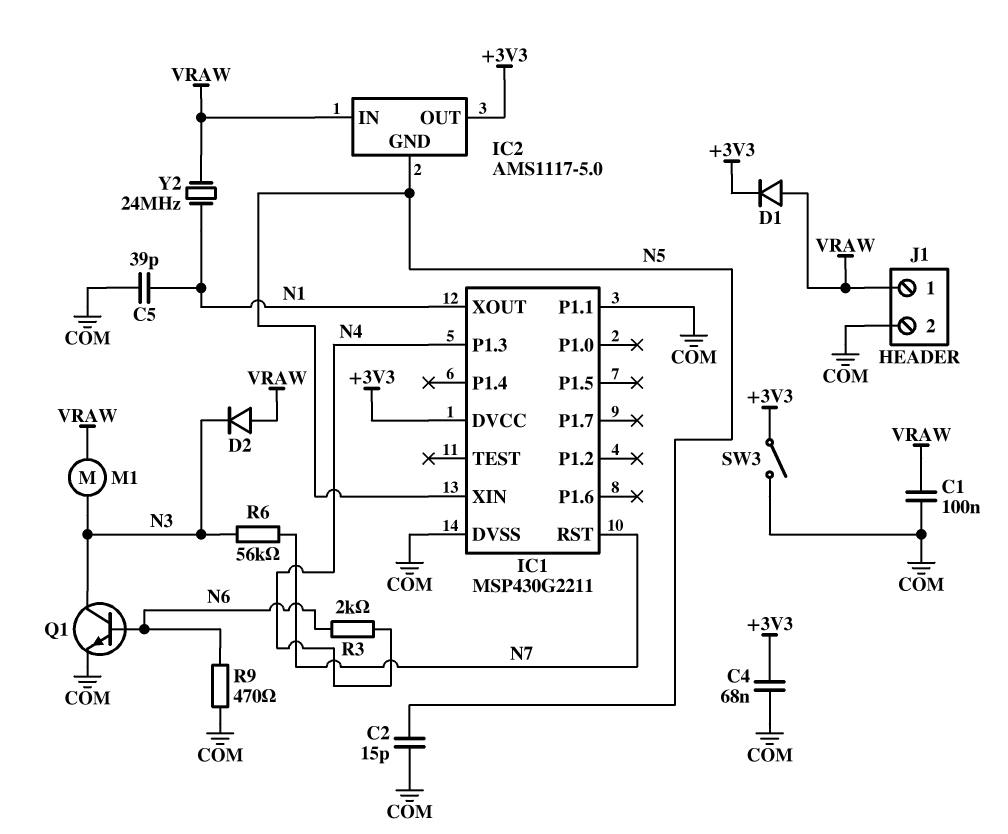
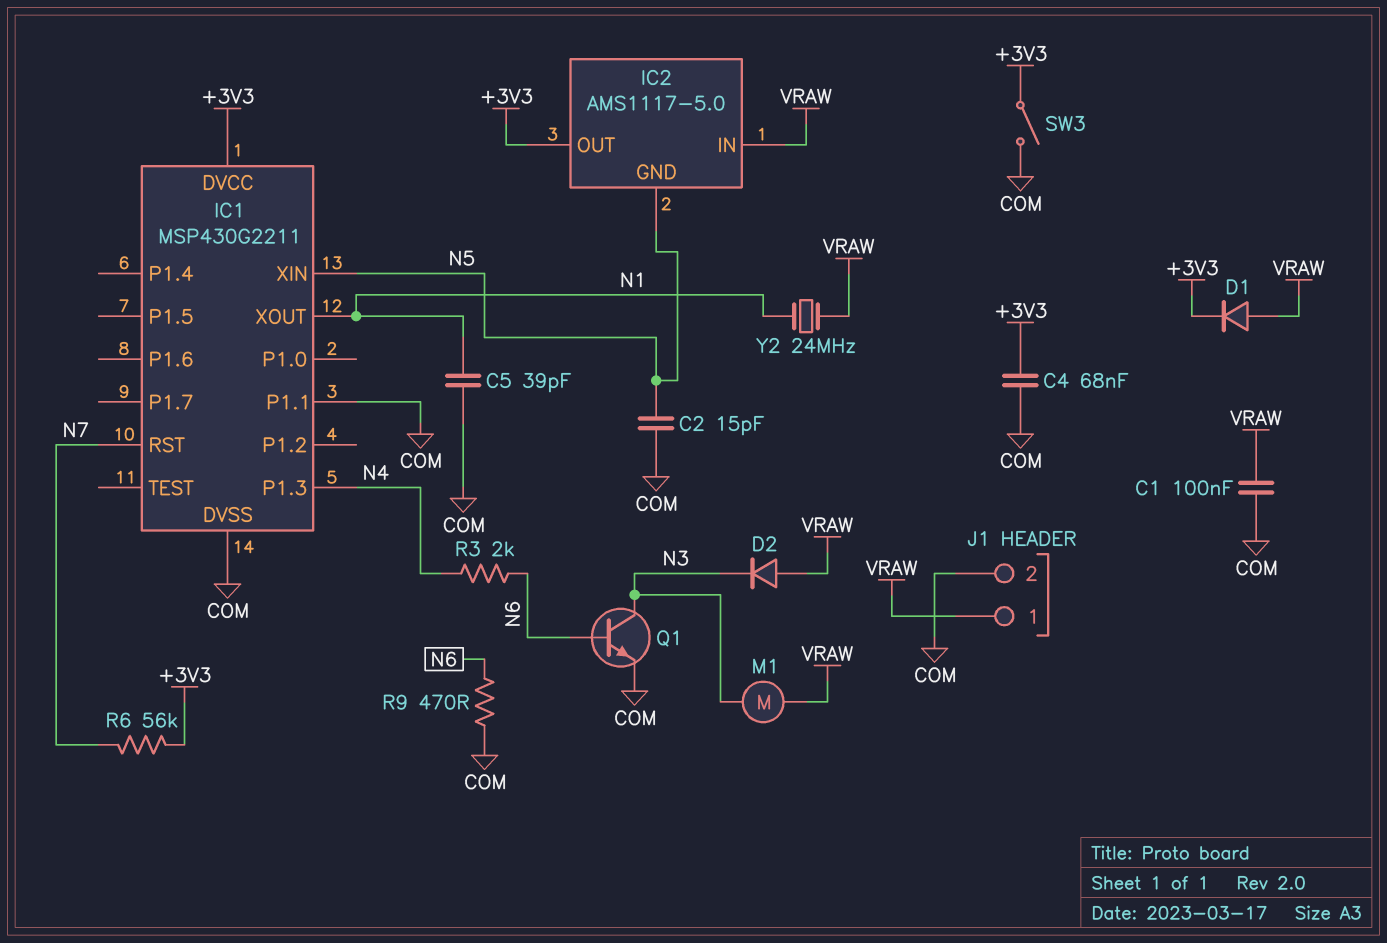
R6: 56k (N3, N7) -> 56k (+3V3, N7)

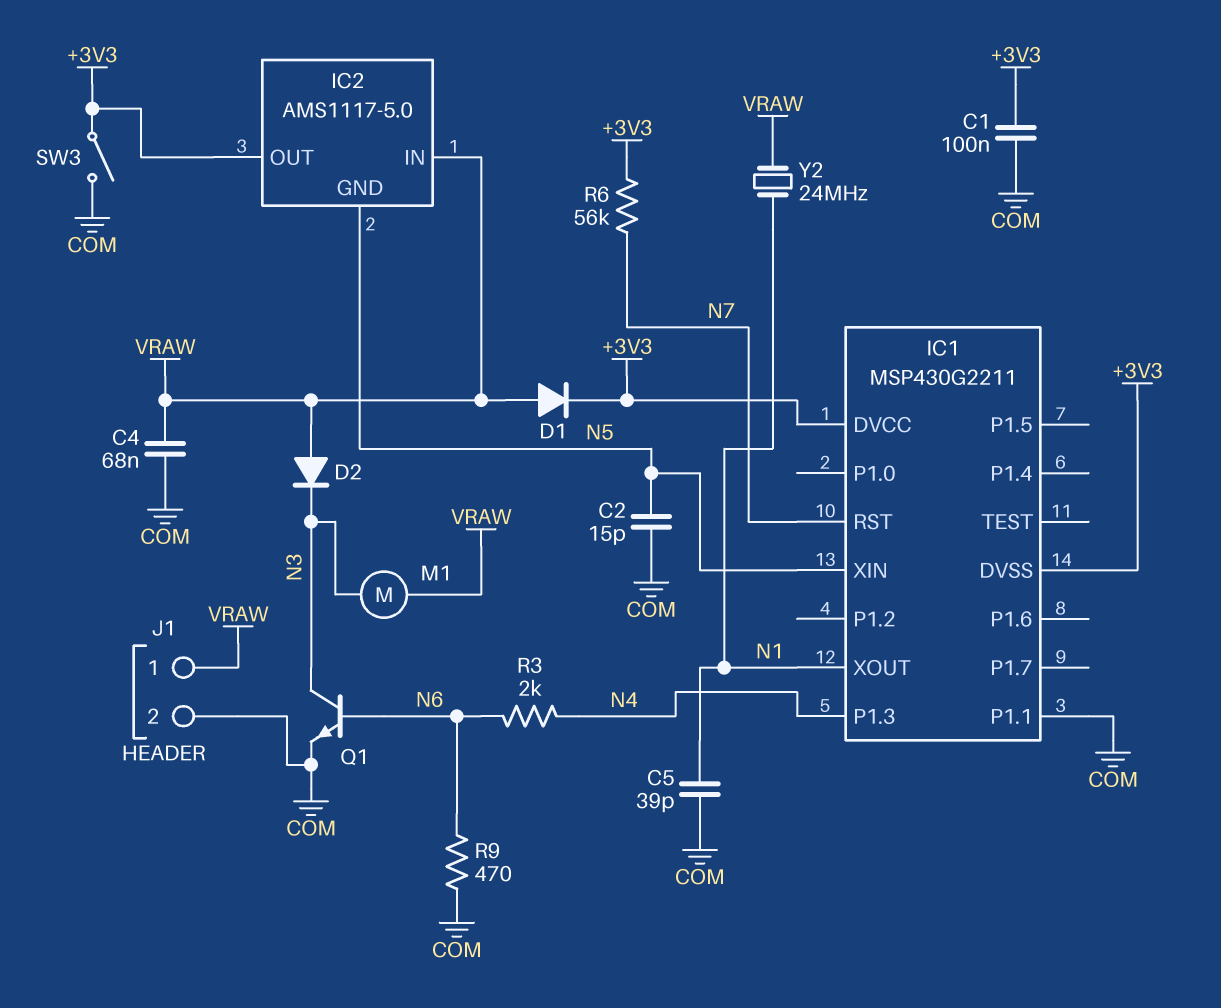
C1: 100nF (COM, VRAW) -> 100nF (+3V3, COM)
C4: 68nF (+3V3, COM) -> 68nF (COM, VRAW)
IC1 pin DVSS: COM -> +3V3

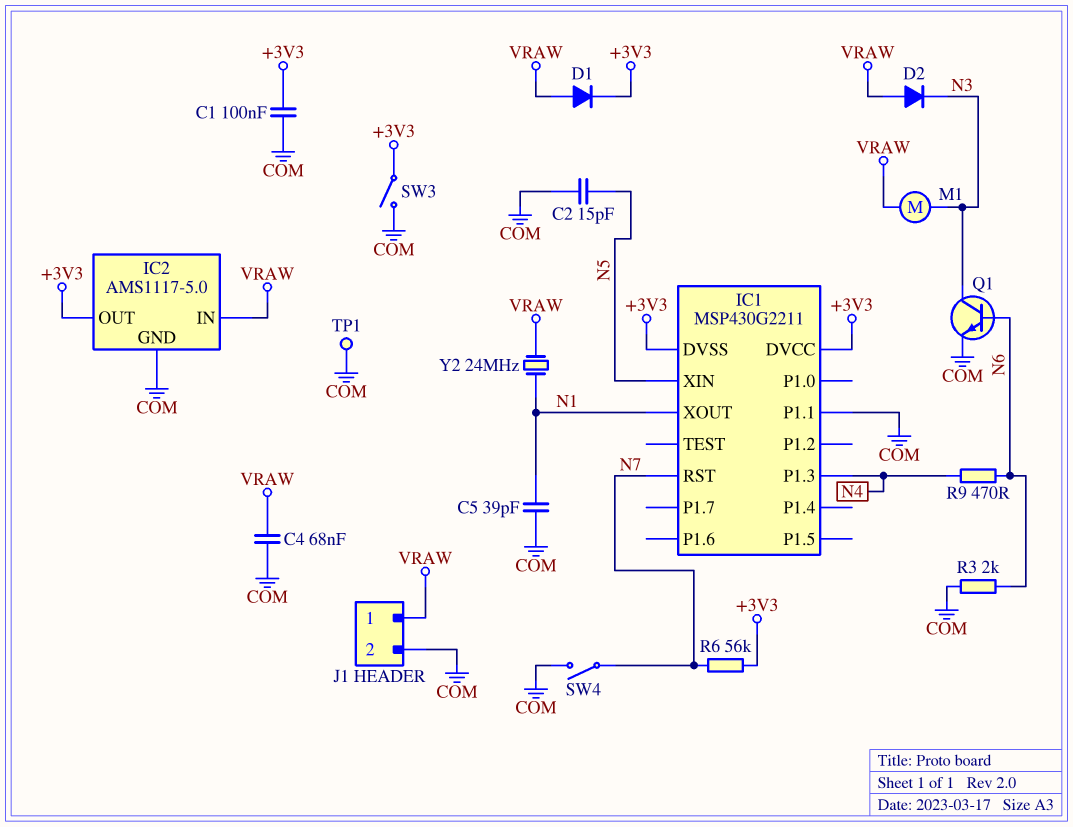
IC2 pin GND: N5 -> COM
R3: 2k (N4, N6) -> 2k (COM, N6)
R9: 470 (COM, N6) -> 470 (N4, N6)
SW4: none -> switch (COM, N7)
TP1: none -> test point (COM)

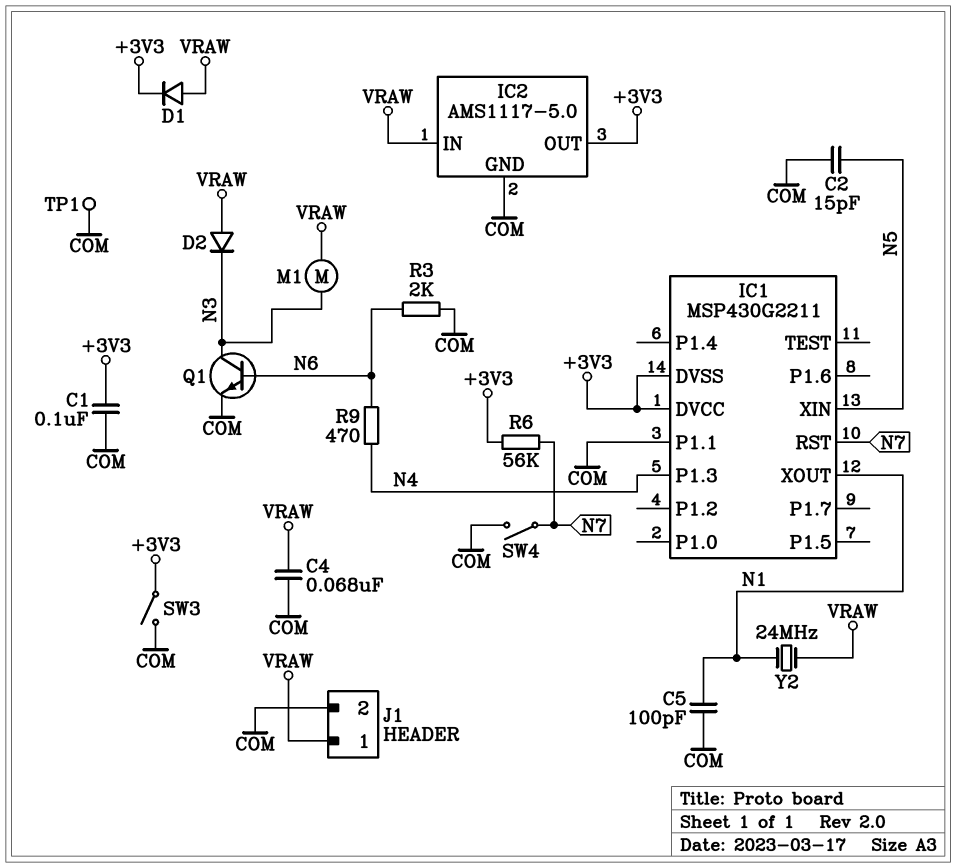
C5: 39pF (COM, N1) -> 100pF (COM, N1)

